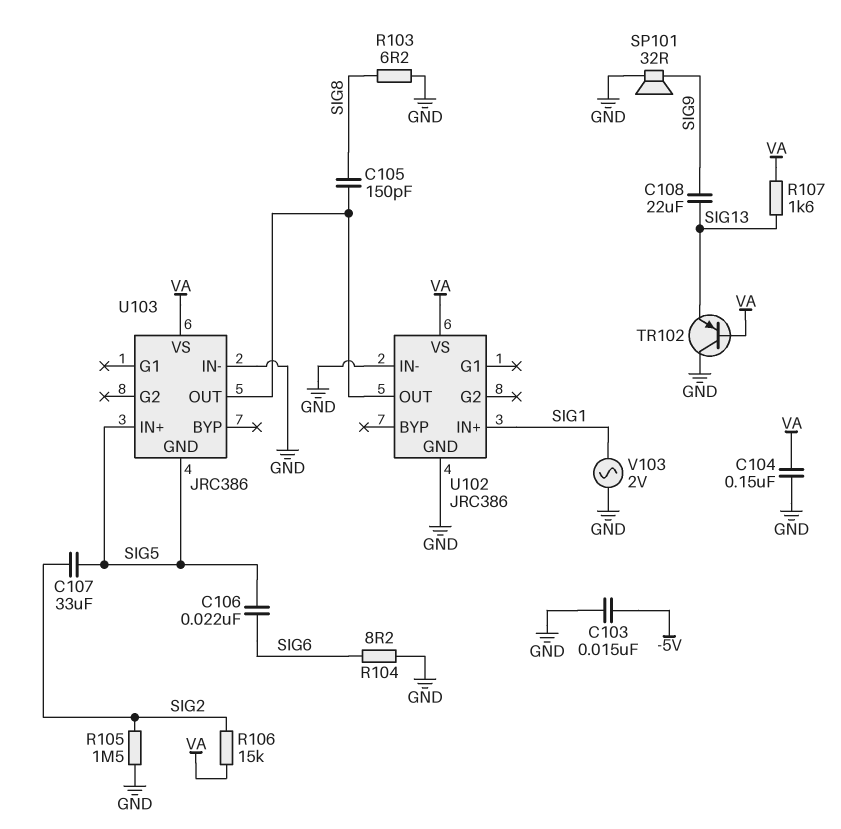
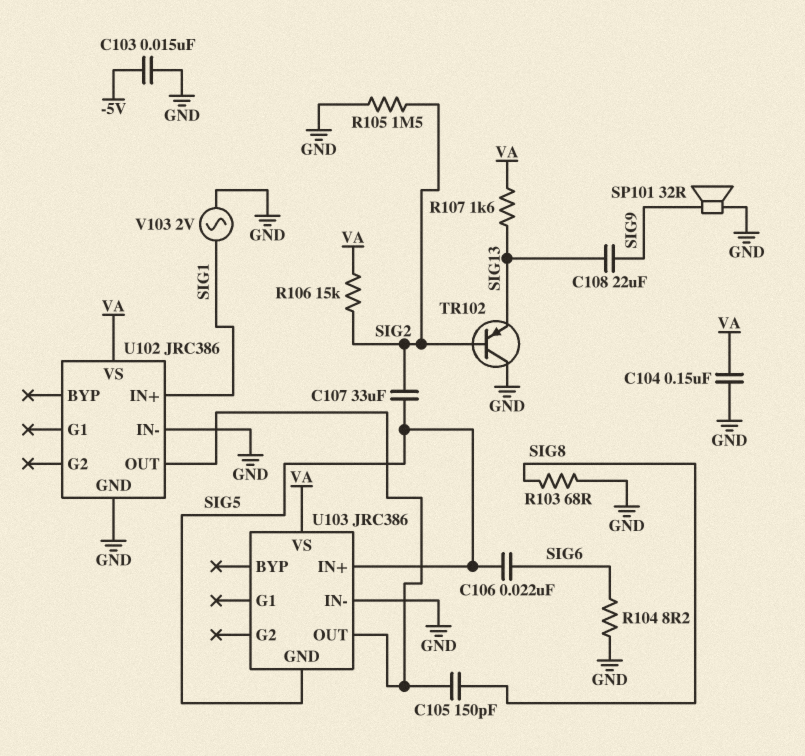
R103: 6.2 (GND, SIG8) -> 68 (GND, SIG8)
TR102: PNP (B VA, C GND, E SIG13) -> PNP (B SIG2, C GND, E SIG13)

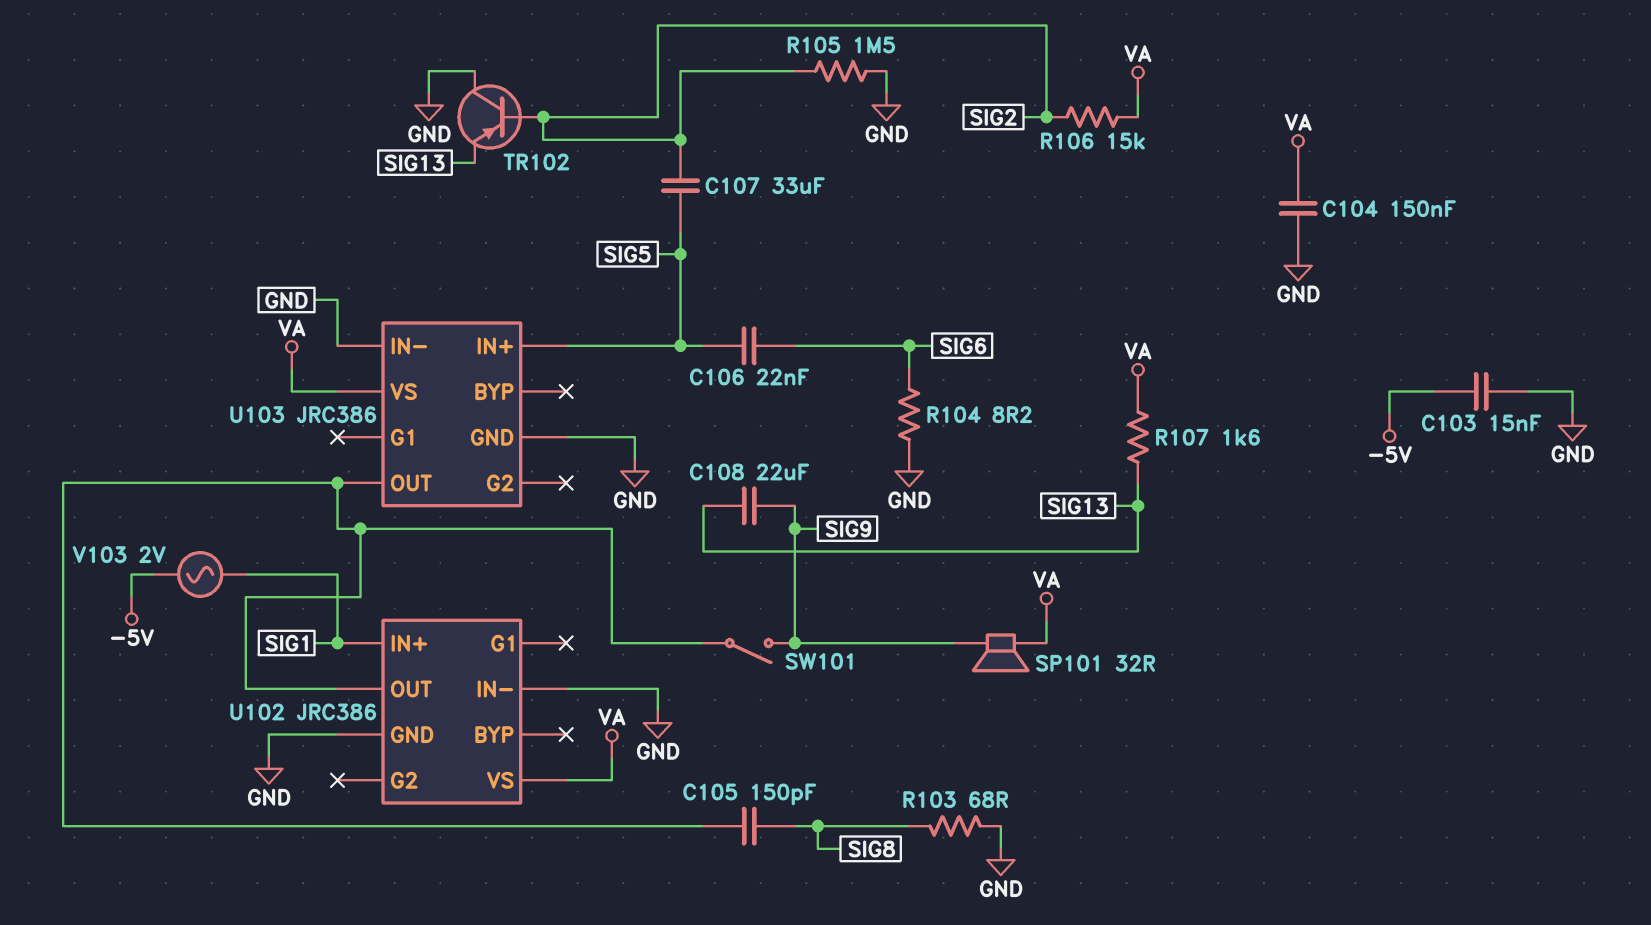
SP101: speaker 32R (GND, SIG9) -> speaker 32R (SIG9, VA)
SW101: none -> switch (SIG9, U102/OUT)
U103 pin GND: SIG5 -> GND
V103: AC 2V (GND, SIG1) -> AC 2V (-5V, SIG1)

